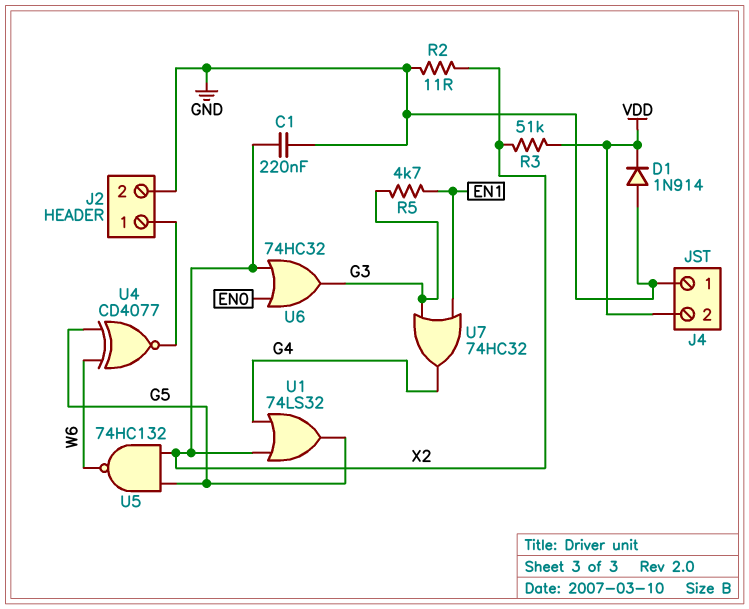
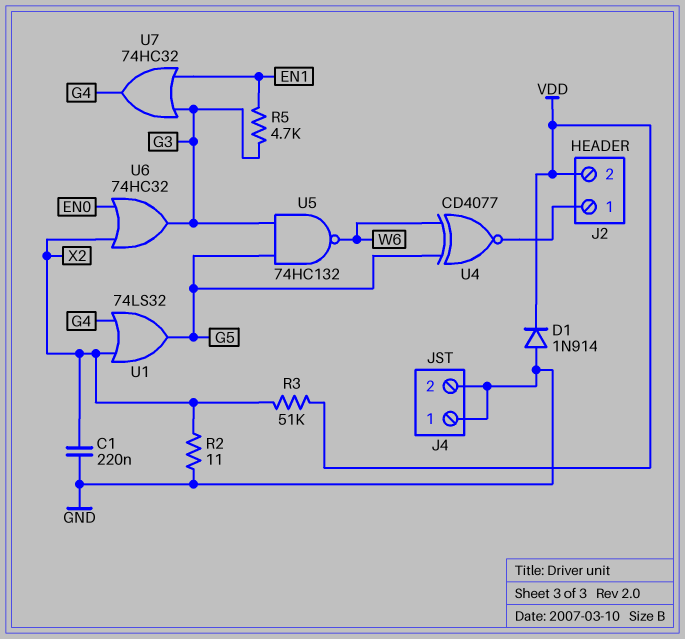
J2 pin 2: GND -> VDD
J4 pin 2: VDD -> GND
U5: NAND 74HC132 (in G5, in X2, out W6) -> NAND 74HC132 (in G3, in G5, out W6)

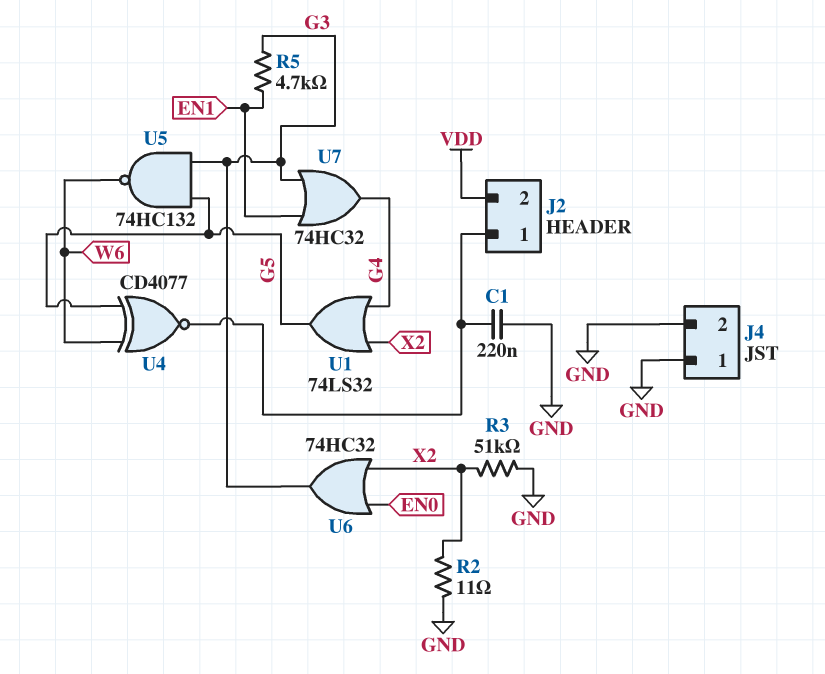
C1: 220nF (GND, X2) -> 220nF (GND, J2/1)
D1: diode 1N914 (A GND, K VDD) -> none
R3: 51k (VDD, X2) -> 51k (GND, X2)

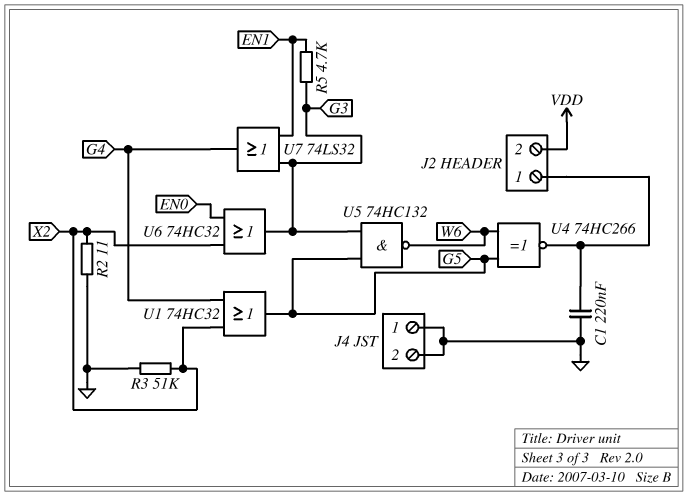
U1: OR 74LS32 (in G4, in X2, out G5) -> OR 74HC32 (in G4, in X2, out G5)
U4: XNOR CD4077 (in G5, in W6, out J2/1) -> XNOR 74HC266 (in G5, in W6, out J2/1)
U7: OR 74HC32 (in EN1, in G3, out G4) -> OR 74LS32 (in EN1, in G3, out G4)

